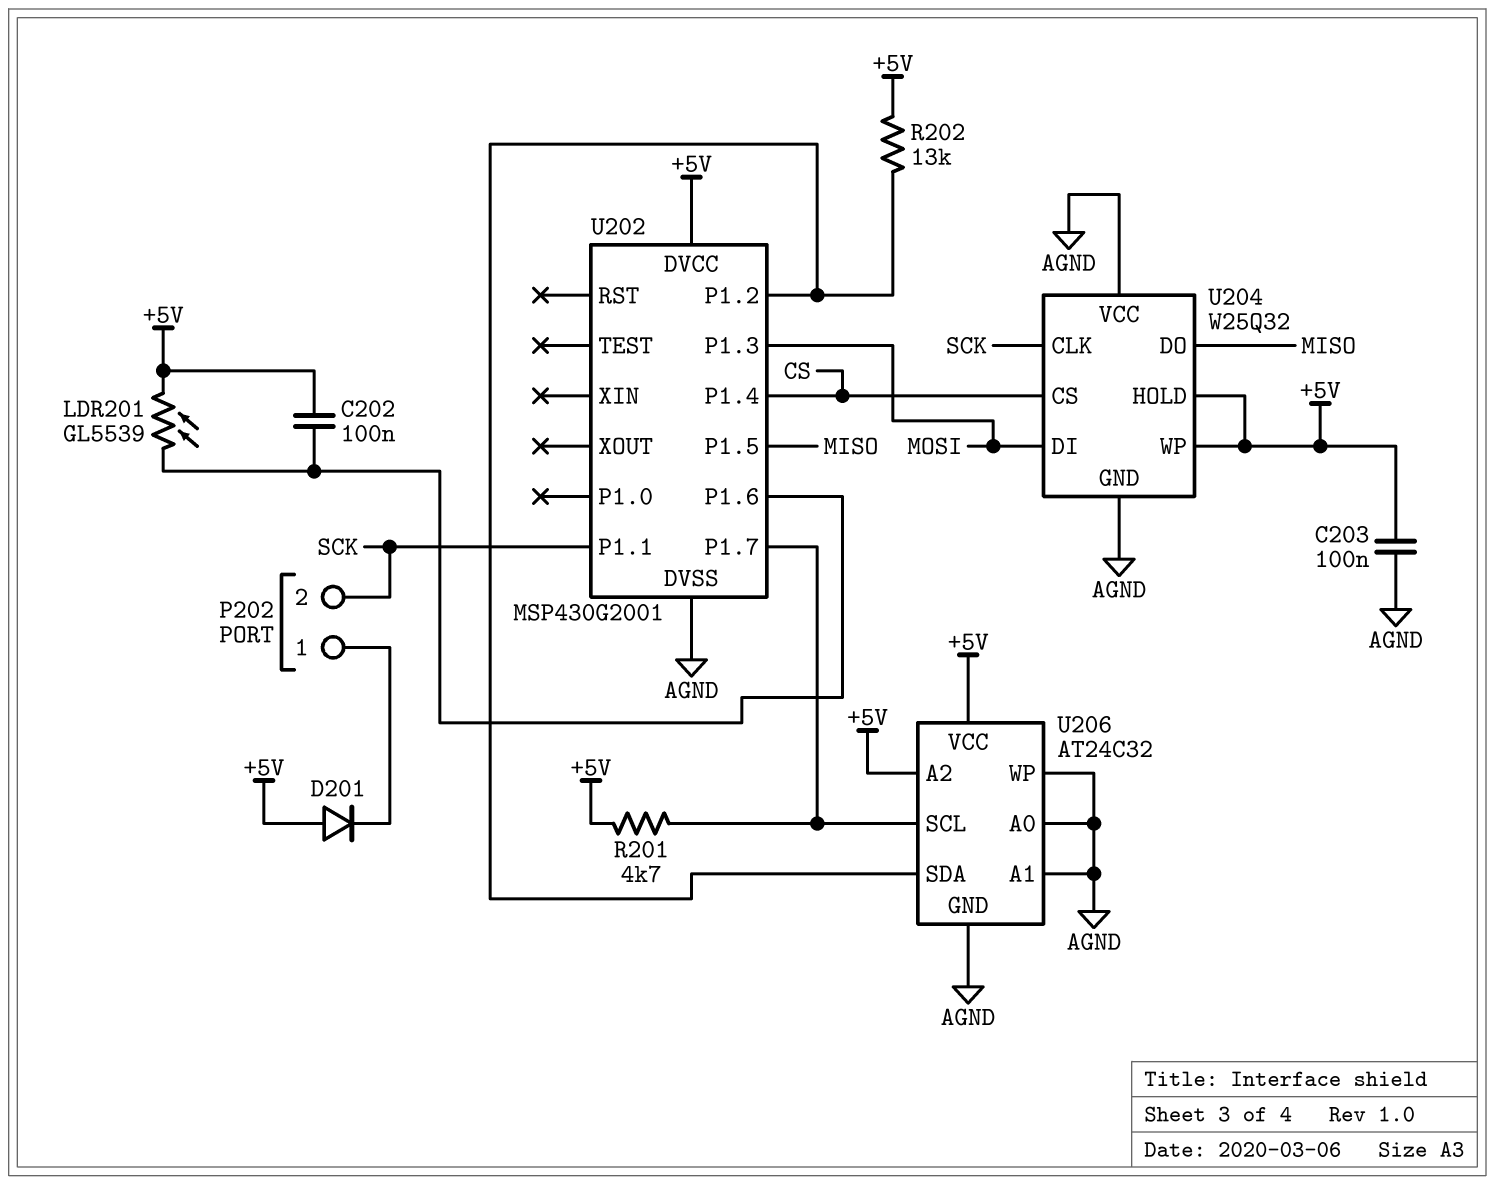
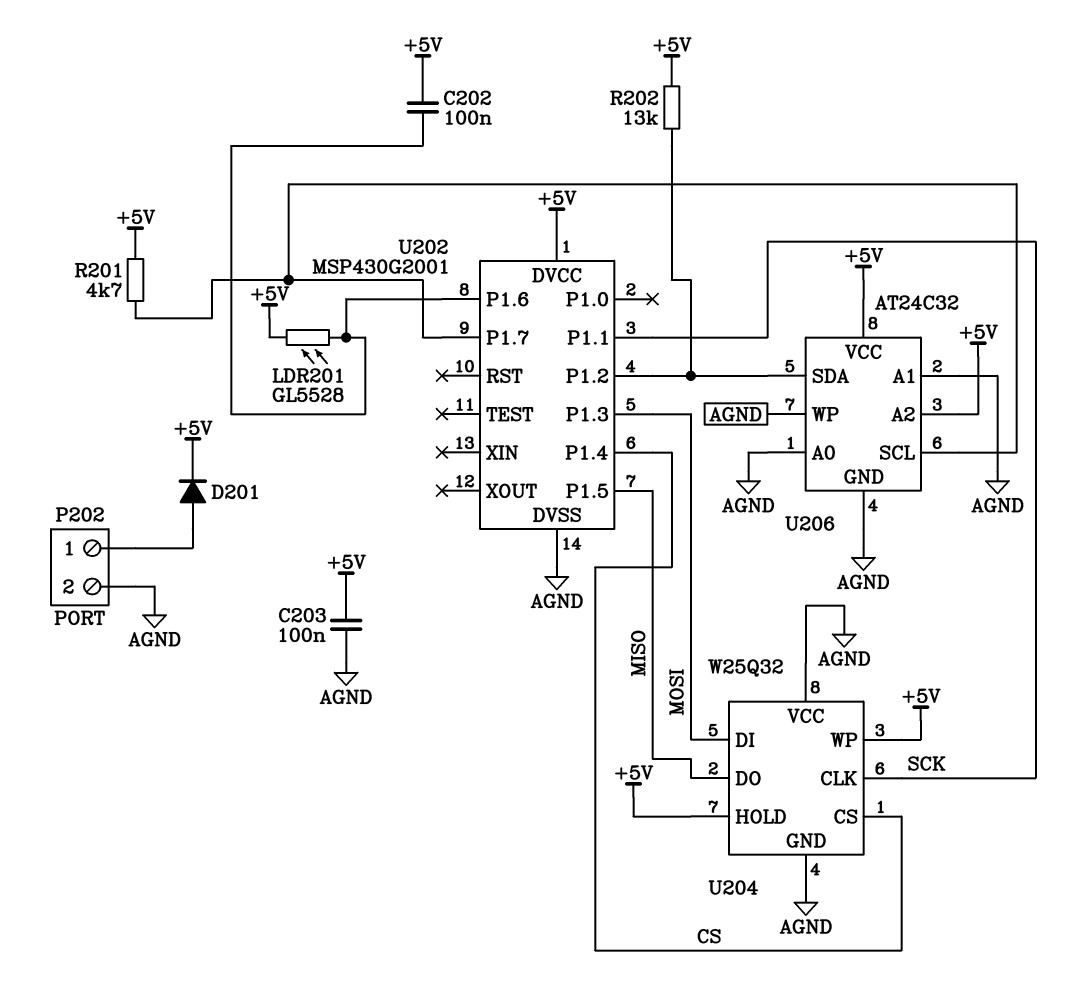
D201: diode (A +5V, K P202/1) -> diode (A P202/1, K +5V)
LDR201: GL5539 (+5V, U202/P1.6) -> GL5528 (+5V, U202/P1.6)
P202 pin 2: SCK -> AGND

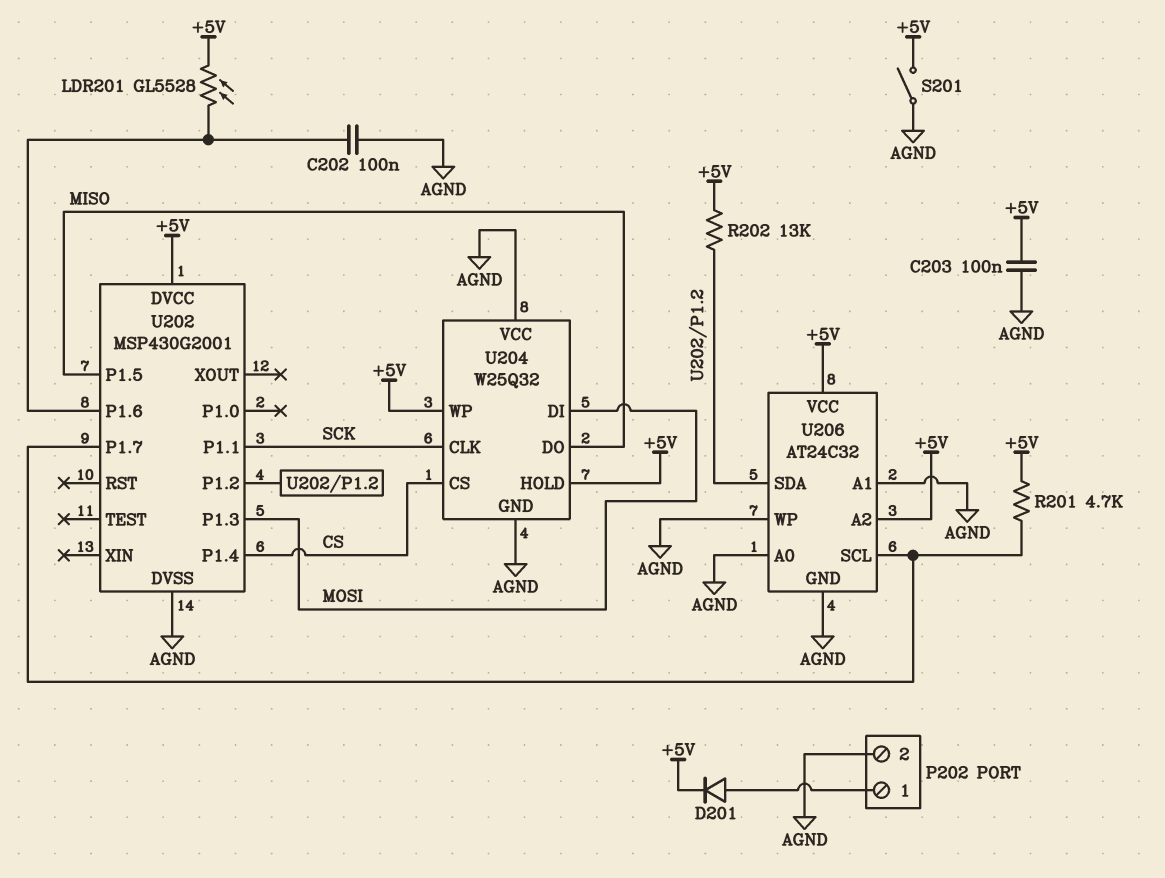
C202: 100nF (+5V, U202/P1.6) -> 100nF (AGND, U202/P1.6)
S201: none -> switch (+5V, AGND)

